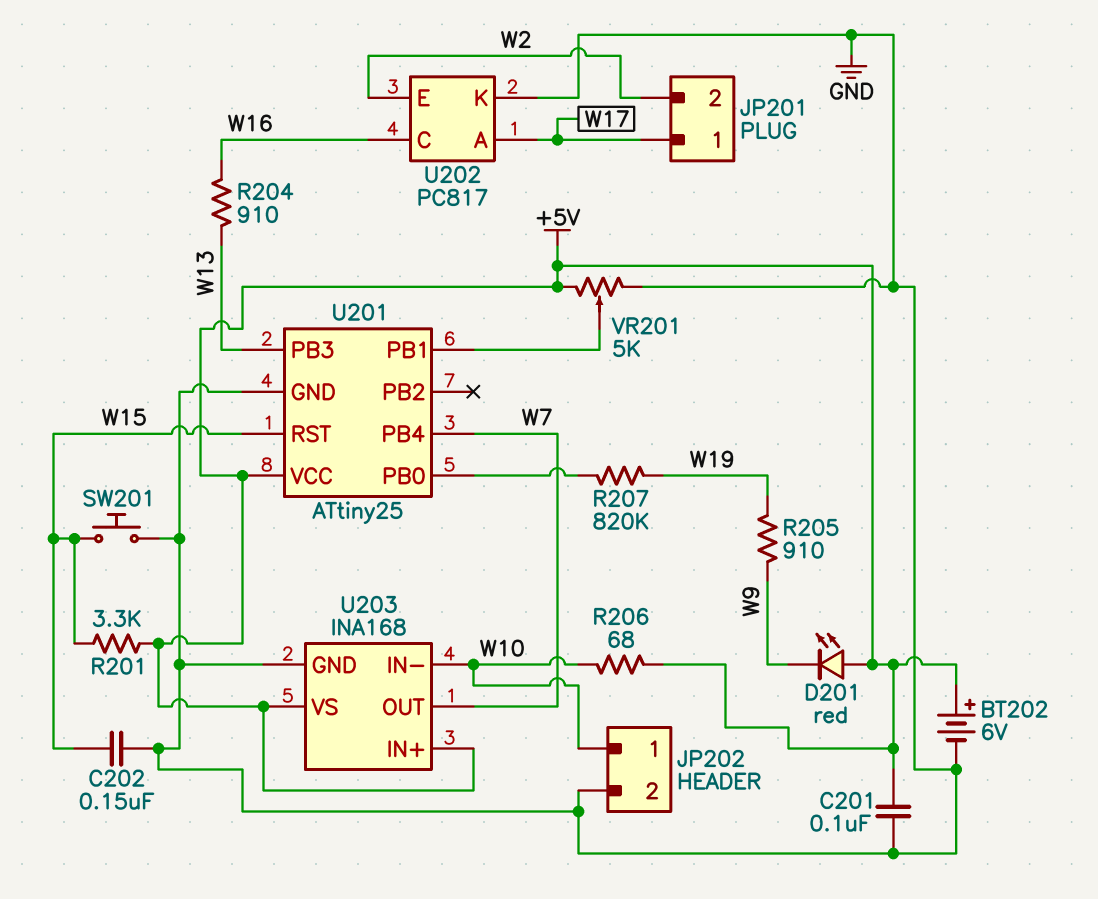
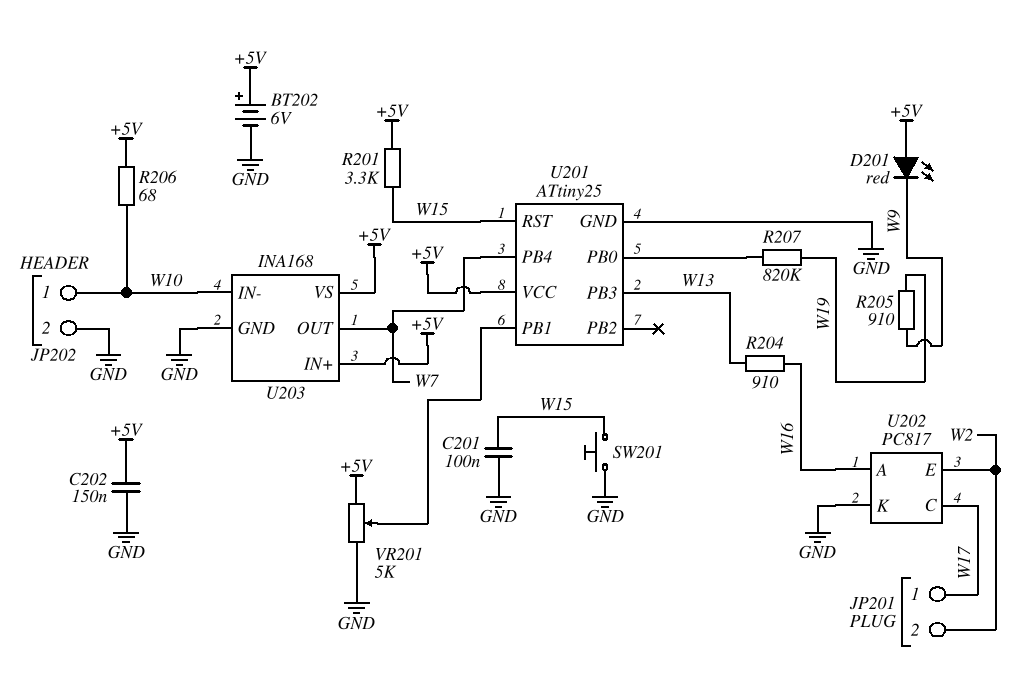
C201: 100nF (+5V, GND) -> 100nF (GND, W15)
C202: 150nF (GND, W15) -> 150nF (+5V, GND)
U202 pin A: W17 -> W16
U202 pin C: W16 -> W17

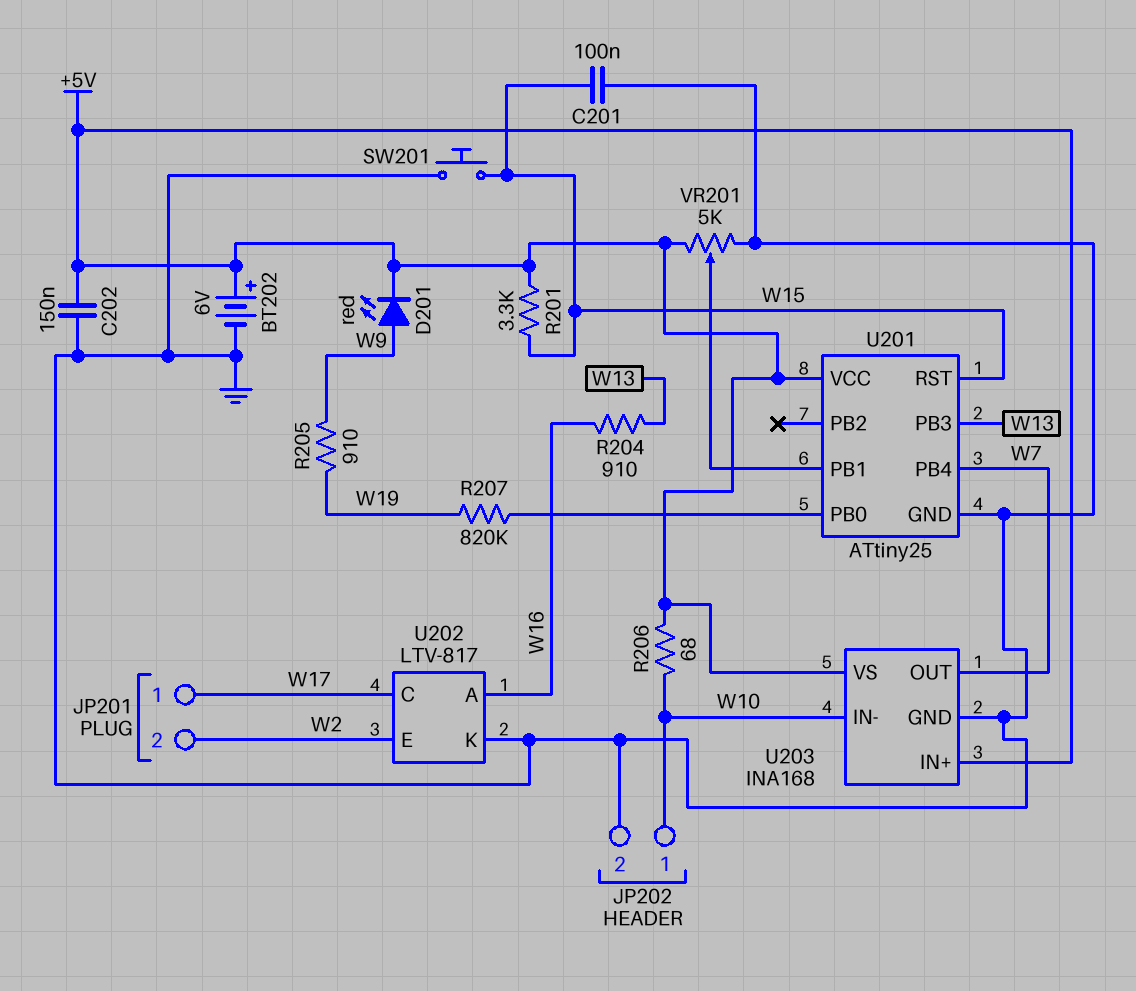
D201: LED red (A +5V, K W9) -> LED red (A W9, K +5V)
U202: PC817 -> LTV-817

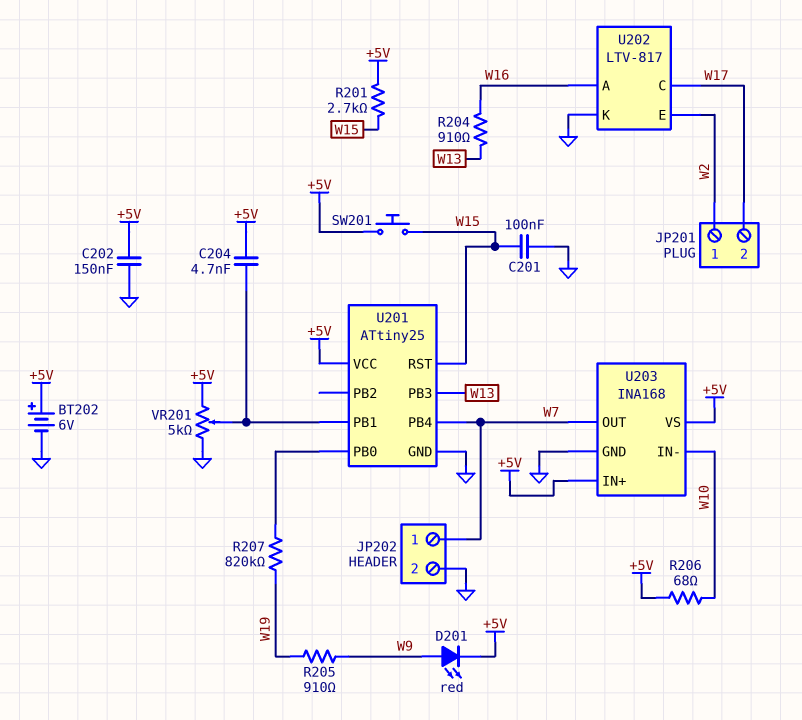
C204: none -> 4.7nF (+5V, U201/PB1)
JP201 pin 1: W17 -> W2
JP201 pin 2: W2 -> W17
JP202 pin 1: W10 -> W7
R201: 3.3k (+5V, W15) -> 2.7k (+5V, W15)
SW201: button (GND, W15) -> button (+5V, W15)

